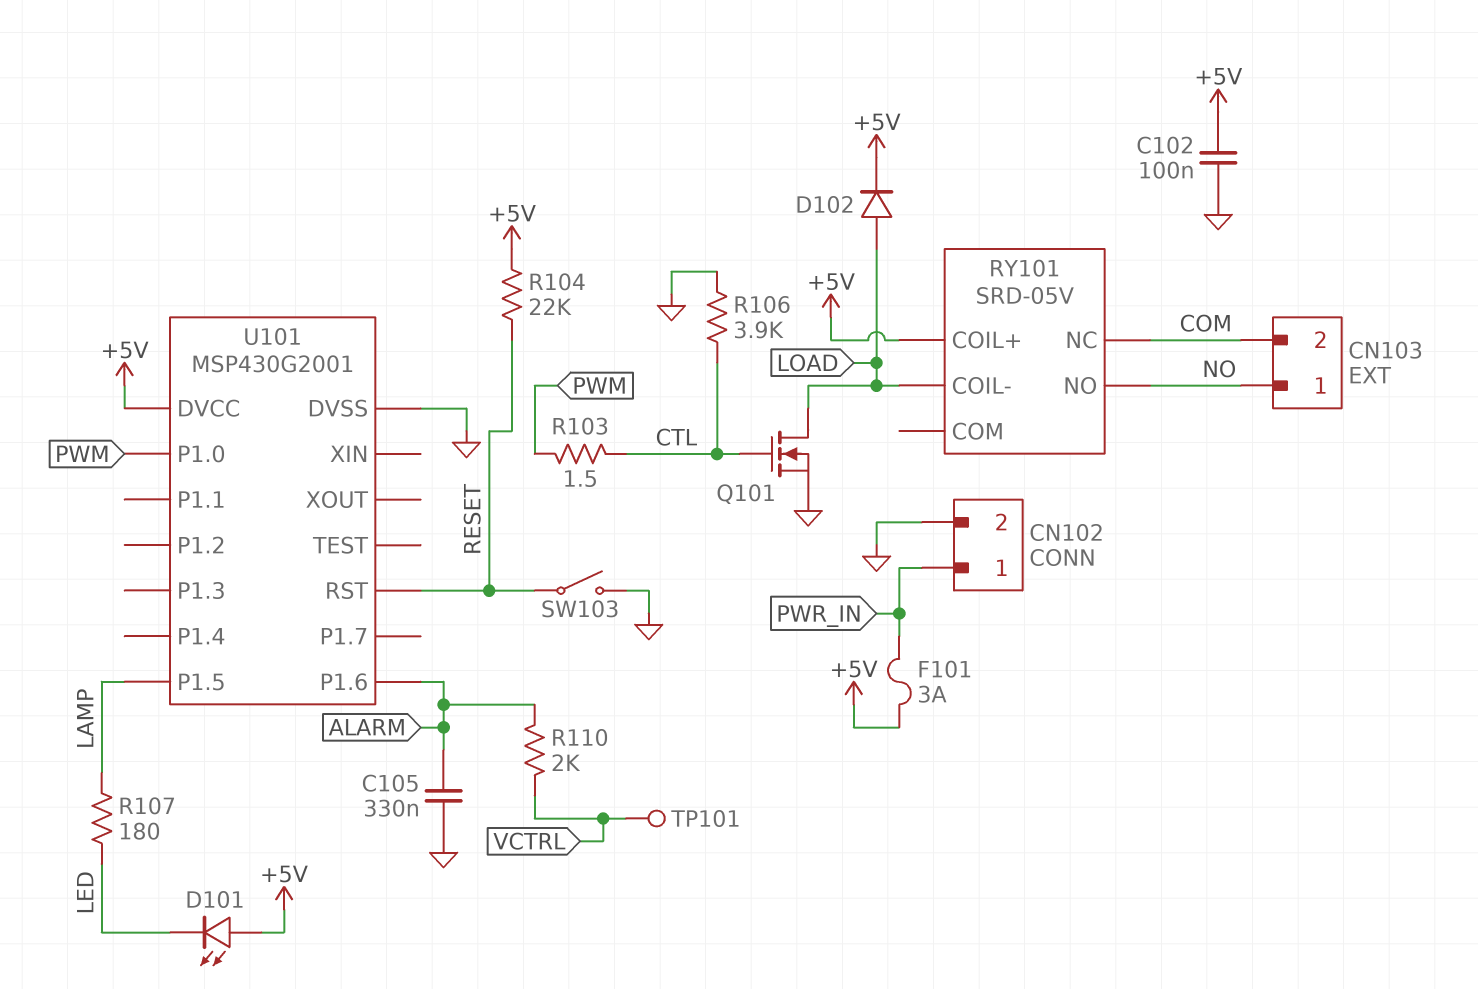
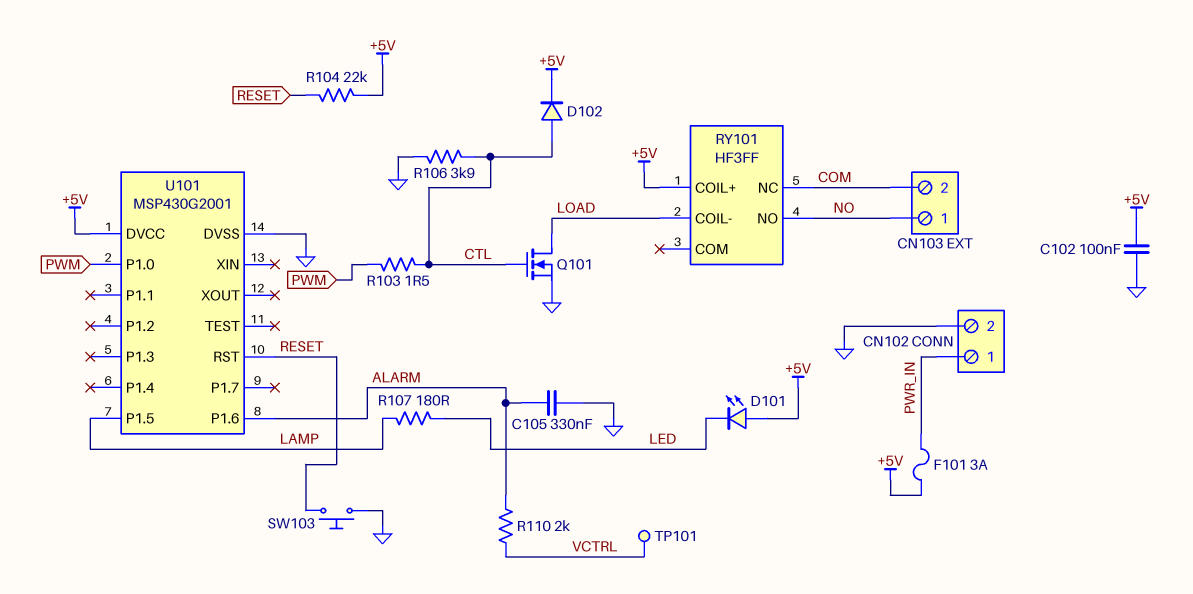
D102: diode (A LOAD, K +5V) -> diode (A CTL, K +5V)
RY101: SRD-05V -> HF3FF
SW103: switch (GND, RESET) -> button (GND, RESET)

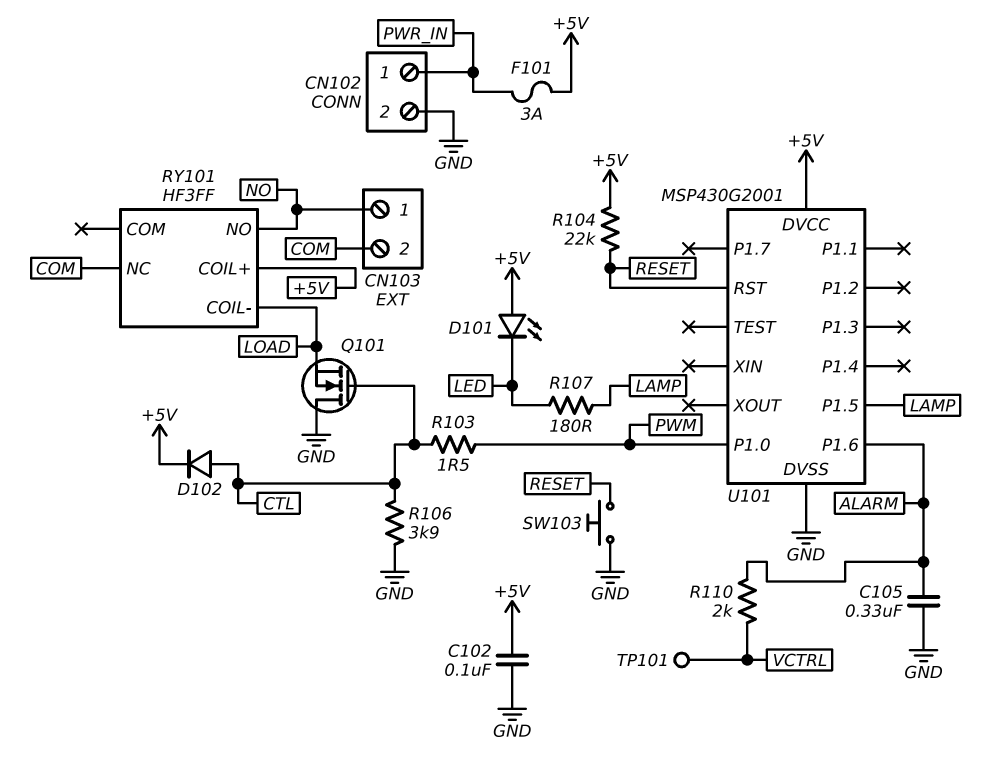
Q101: NMOS (G CTL, D LOAD, S GND) -> NMOS (G CTL, D GND, S LOAD)

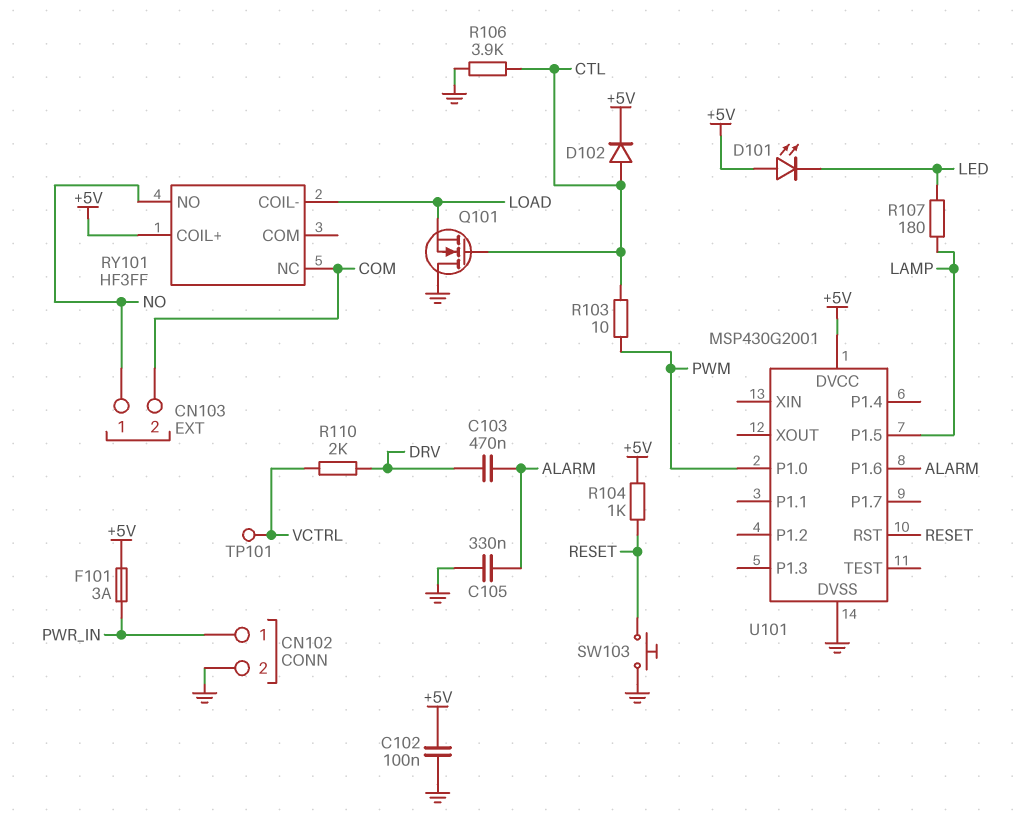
C103: none -> 470nF (ALARM, DRV)
R103: 1.5 (CTL, PWM) -> 10 (CTL, PWM)
R104: 22k (+5V, RESET) -> 1k (+5V, RESET)
R110: 2k (ALARM, VCTRL) -> 2k (DRV, VCTRL)

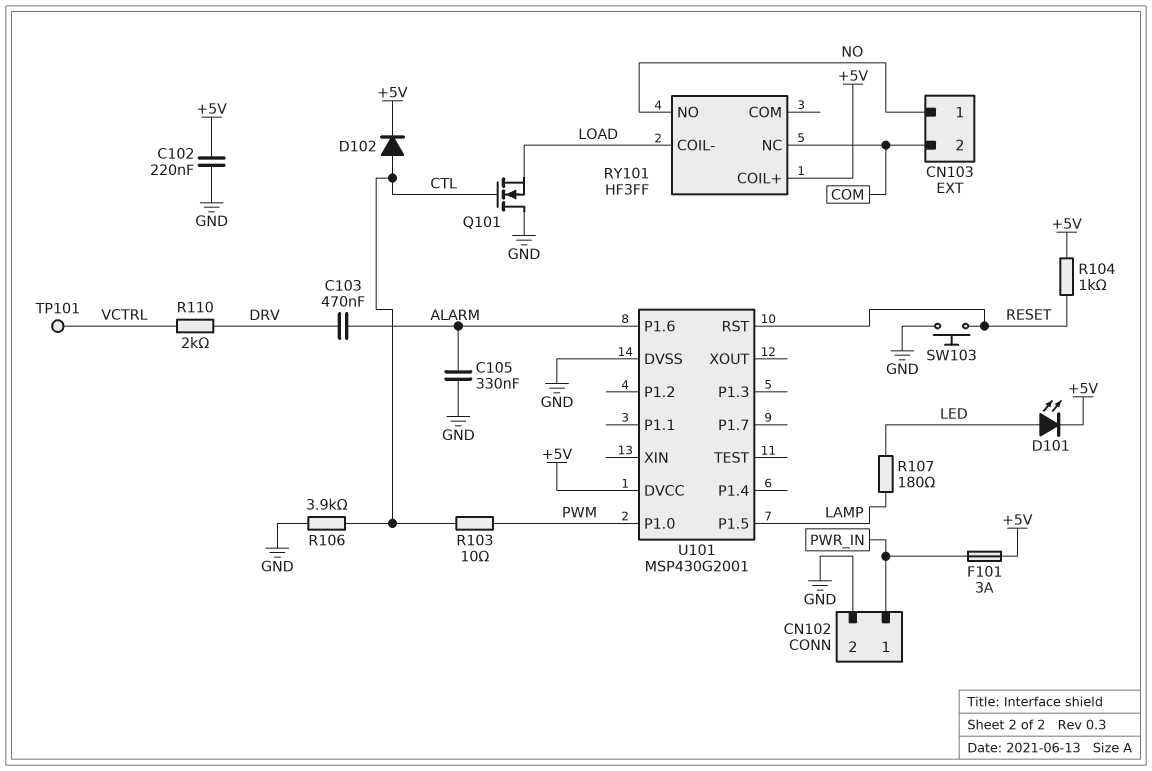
C102: 100nF (+5V, GND) -> 220nF (+5V, GND)
D101: LED (A +5V, K LED) -> LED (A LED, K +5V)

